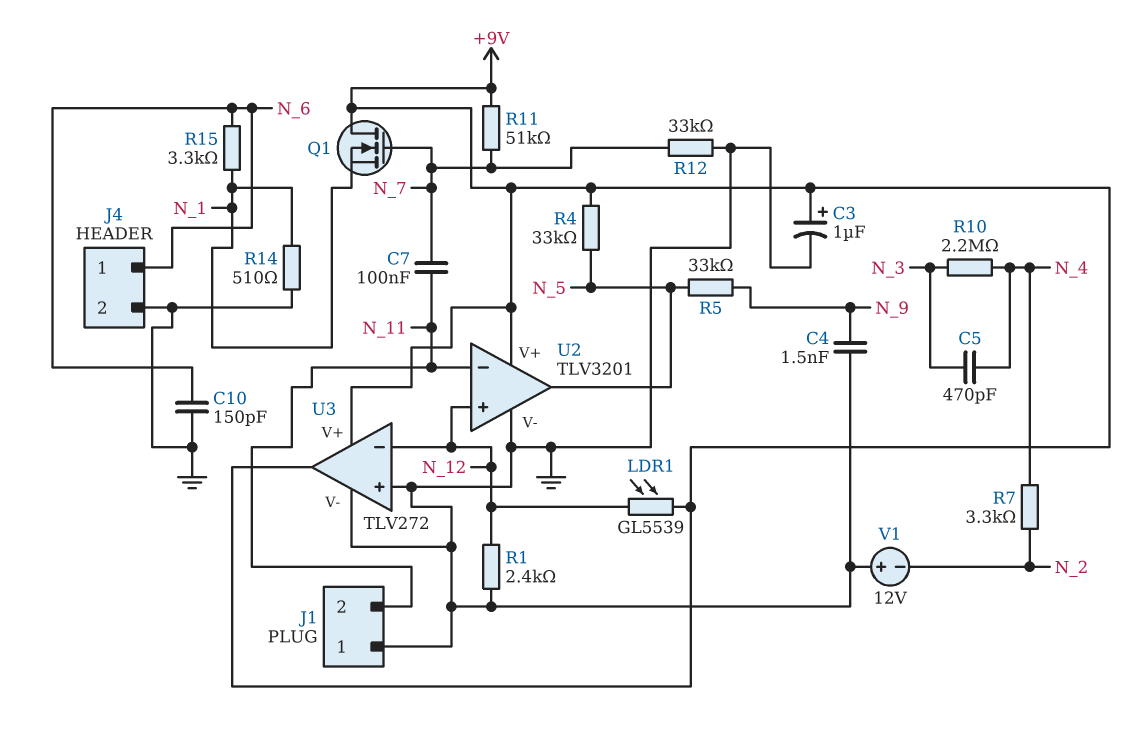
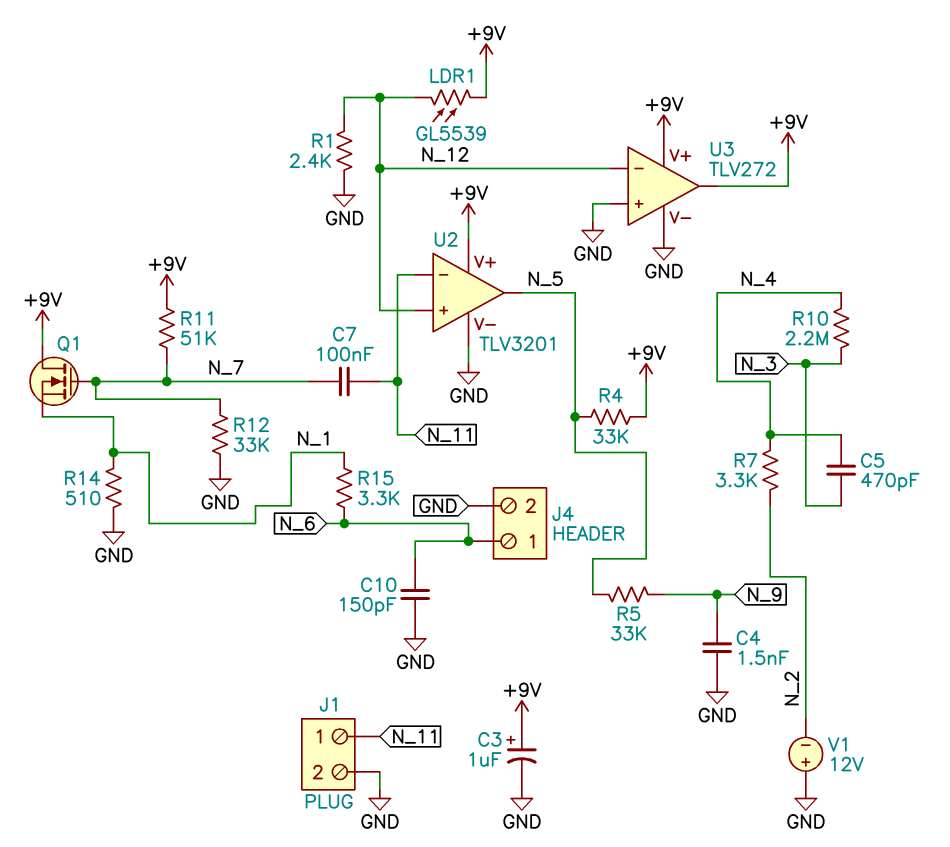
J1 pin 1: GND -> N_11
J1 pin 2: N_11 -> GND

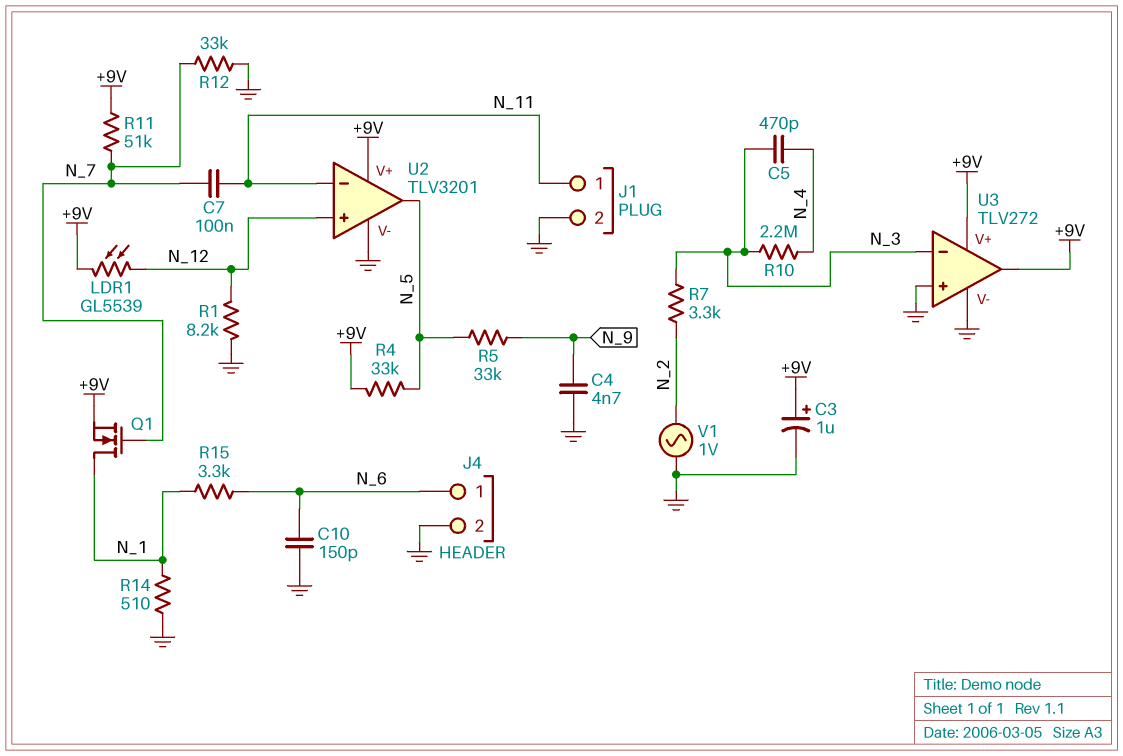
C4: 1.5nF (GND, N_9) -> 4.7nF (GND, N_9)
Q1: NMOS (G N_7, D +9V, S N_1) -> NMOS (G N_7, D N_1, S +9V)
R1: 2.4k (GND, N_12) -> 8.2k (GND, N_12)
R7: 3.3k (N_2, N_4) -> 3.3k (N_2, N_3)
U3 pin in-: N_12 -> N_3
V1: 12V (plus GND, minus N_2) -> AC 1V (GND, N_2)

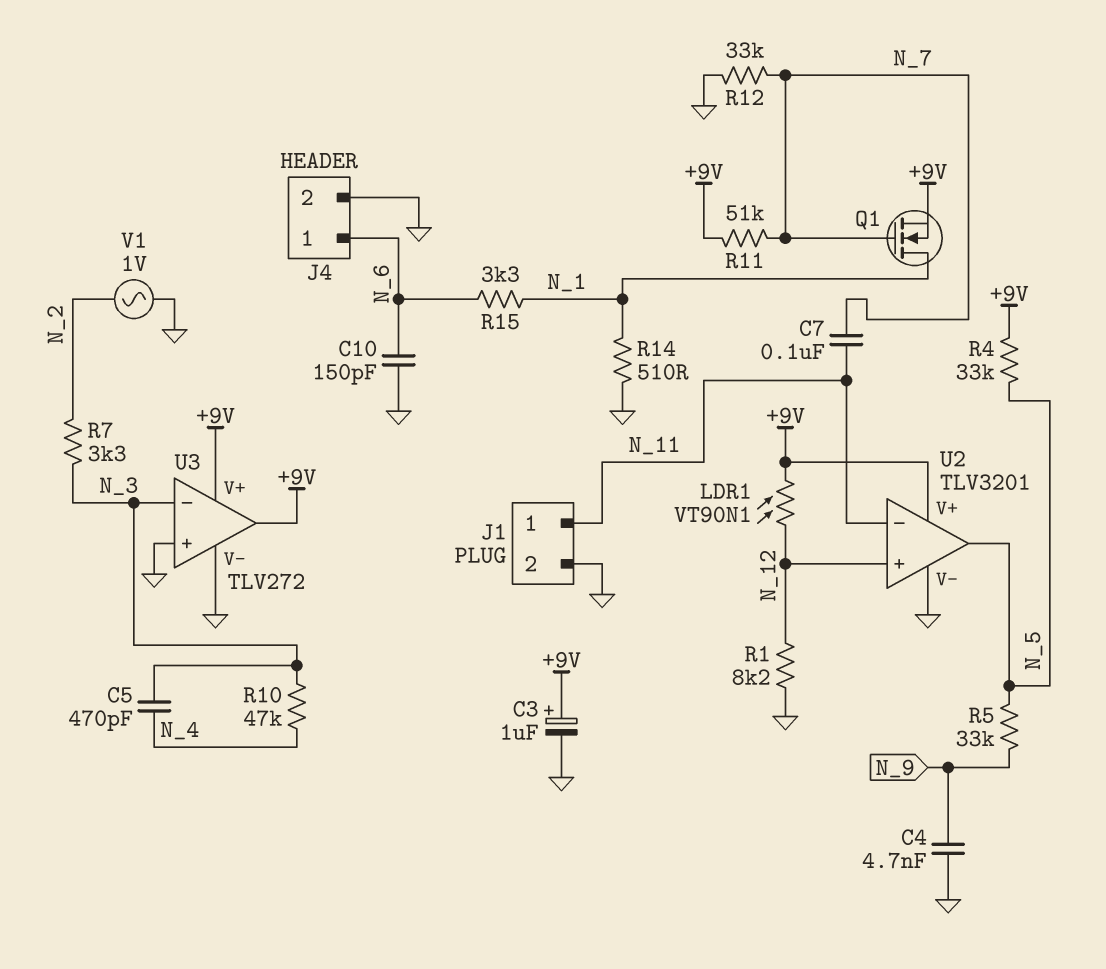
LDR1: GL5539 (+9V, N_12) -> VT90N1 (+9V, N_12)
R10: 2.2M (N_3, N_4) -> 47k (N_3, N_4)

